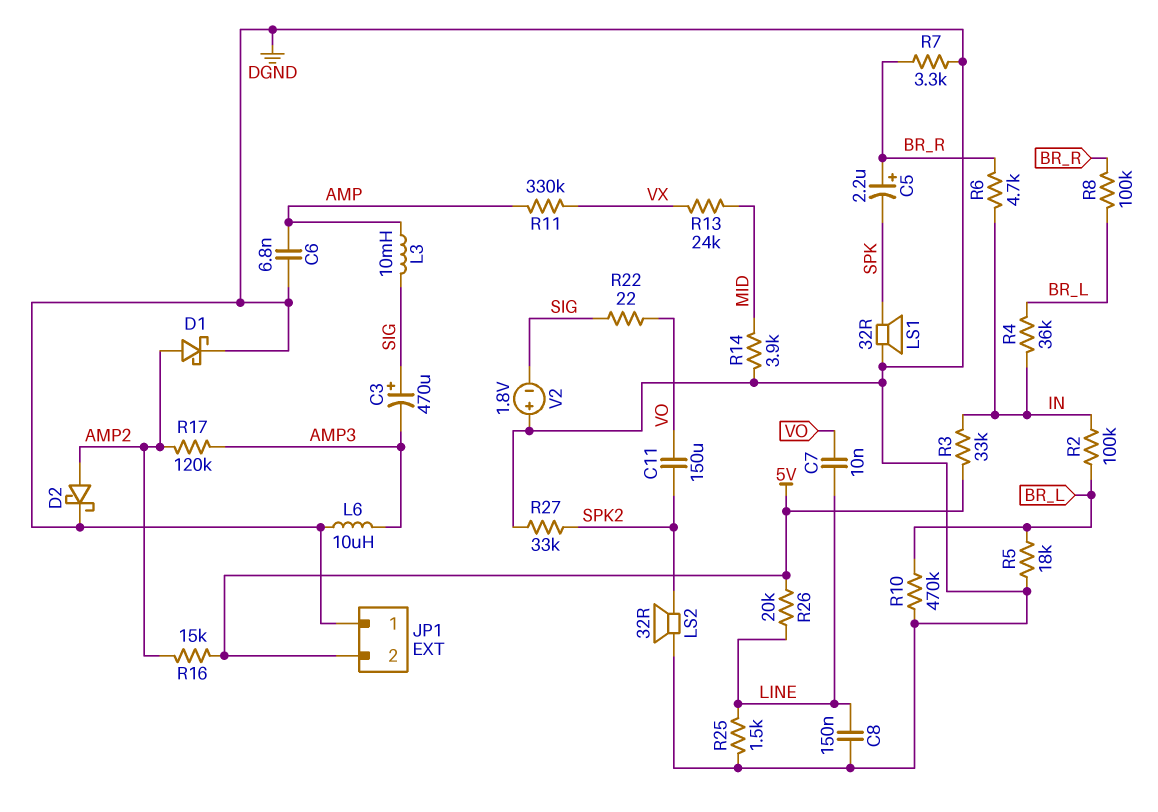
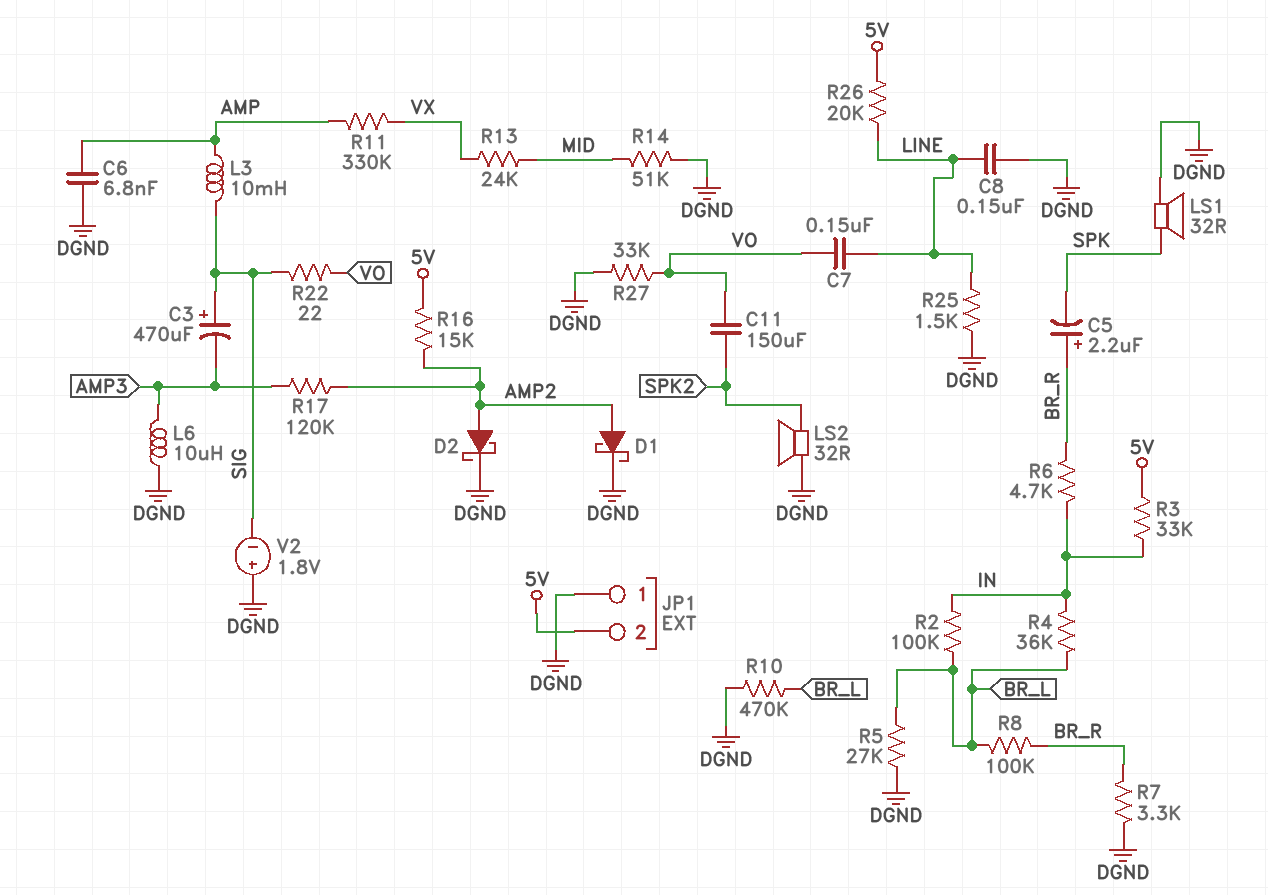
C7: 10nF (LINE, VO) -> 150nF (LINE, VO)
R5: 18k (BR_L, DGND) -> 27k (BR_L, DGND)
R14: 3.9k (DGND, MID) -> 51k (DGND, MID)
R27: 33k (DGND, SPK2) -> 33k (DGND, VO)

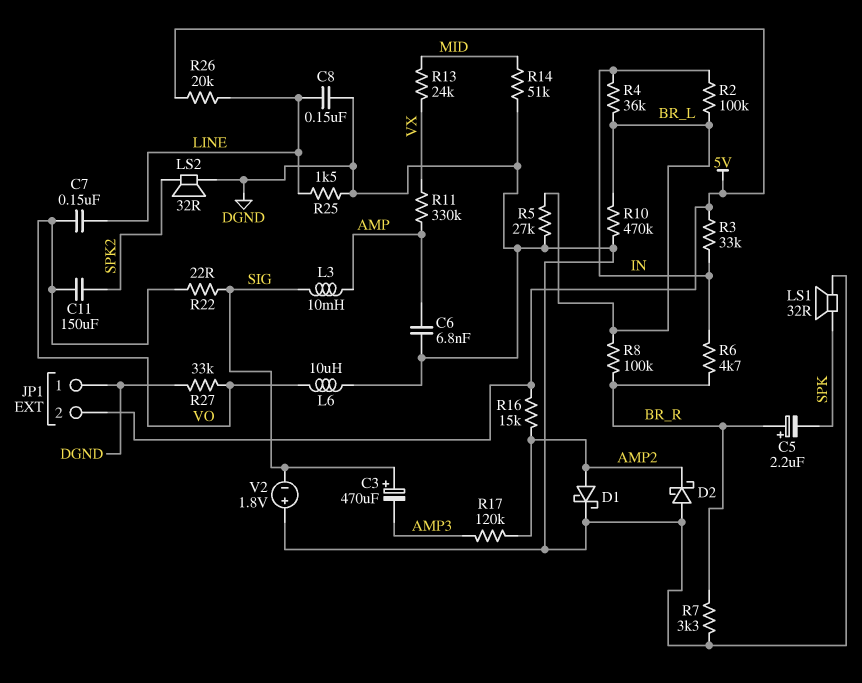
D2: schottky (A AMP2, K DGND) -> schottky (A DGND, K AMP2)
L6: 10uH (AMP3, DGND) -> 10uH (DGND, VO)

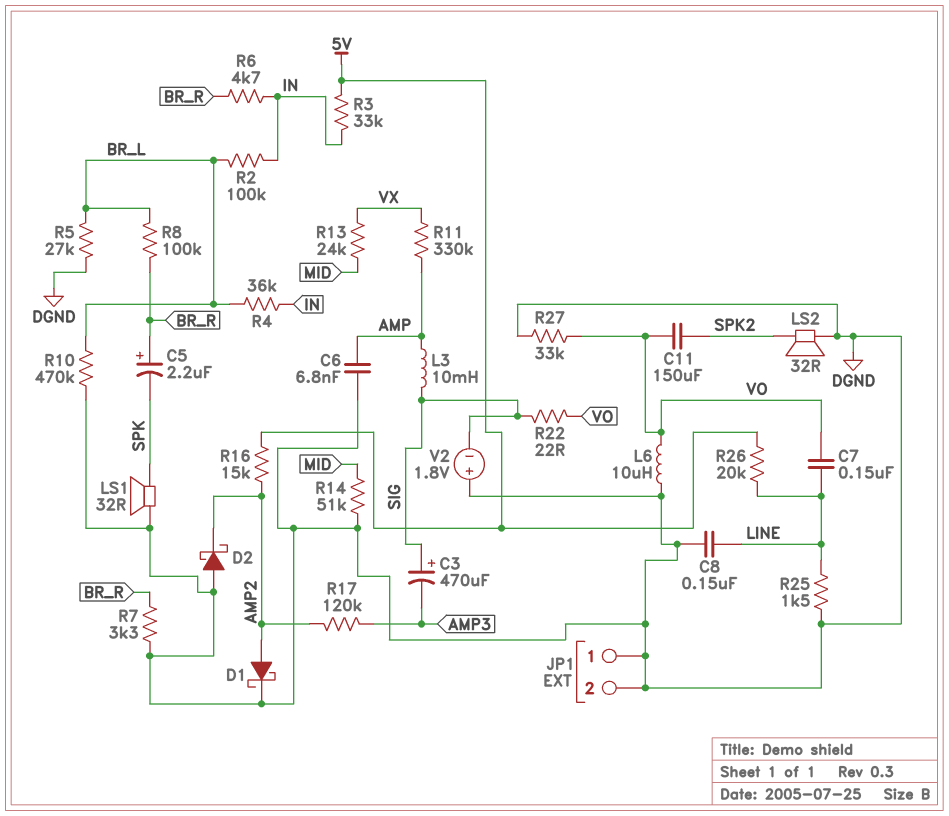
JP1 pin 2: 5V -> DGND

